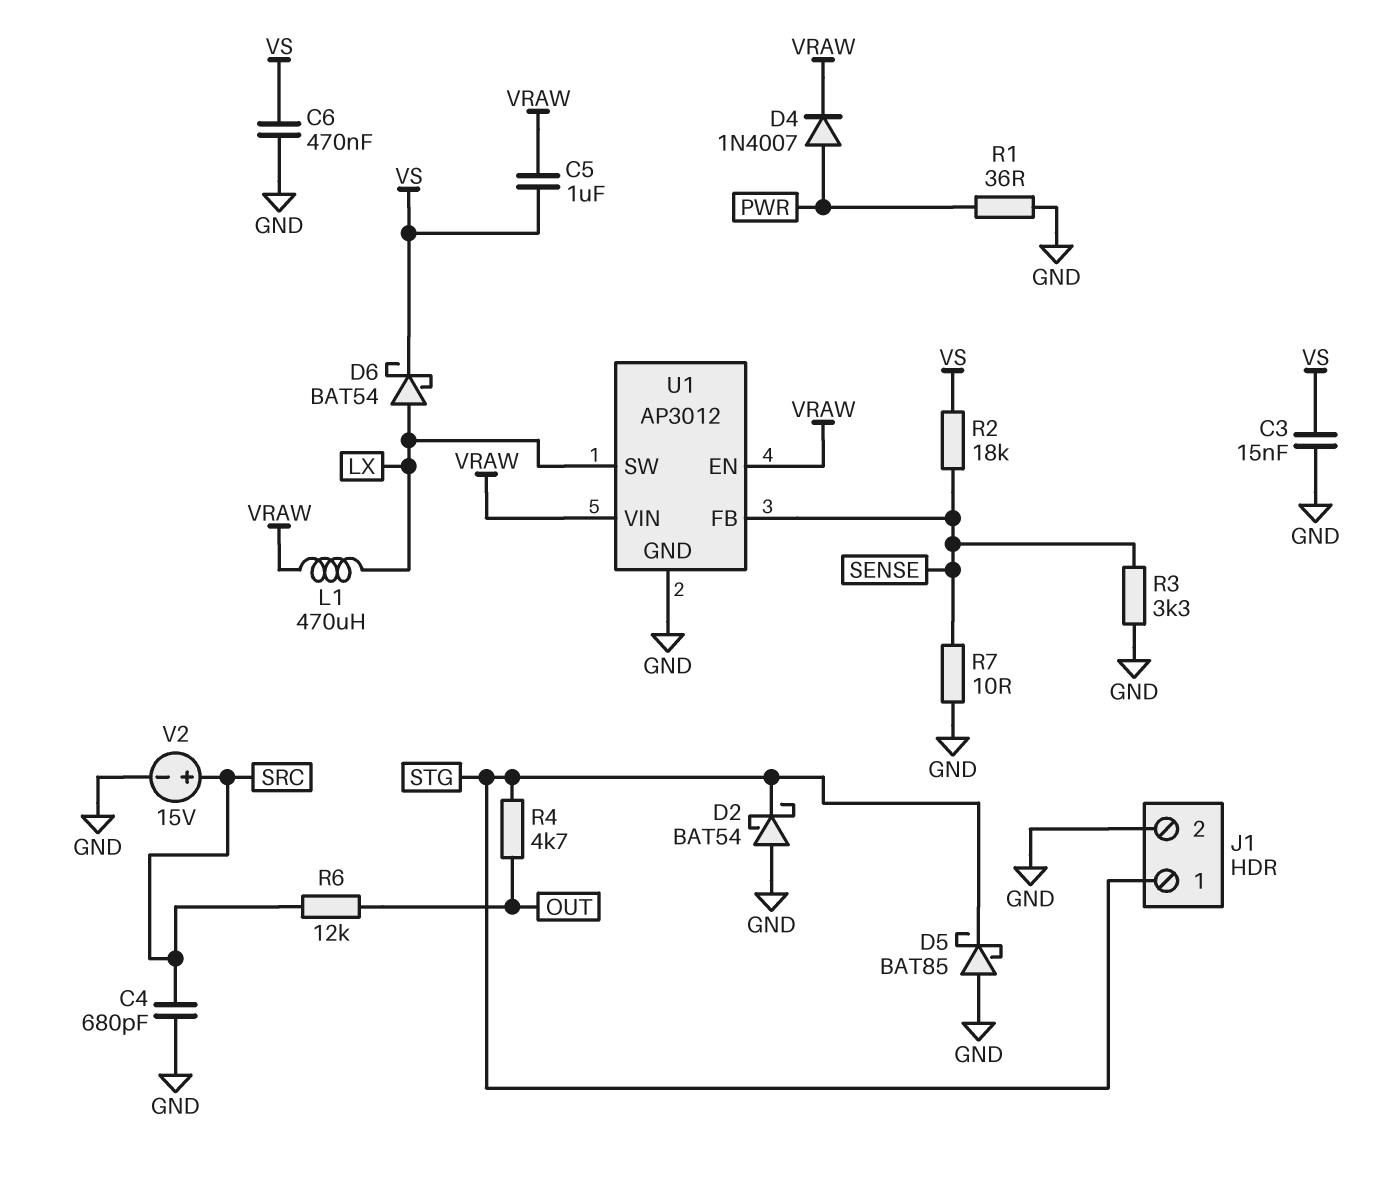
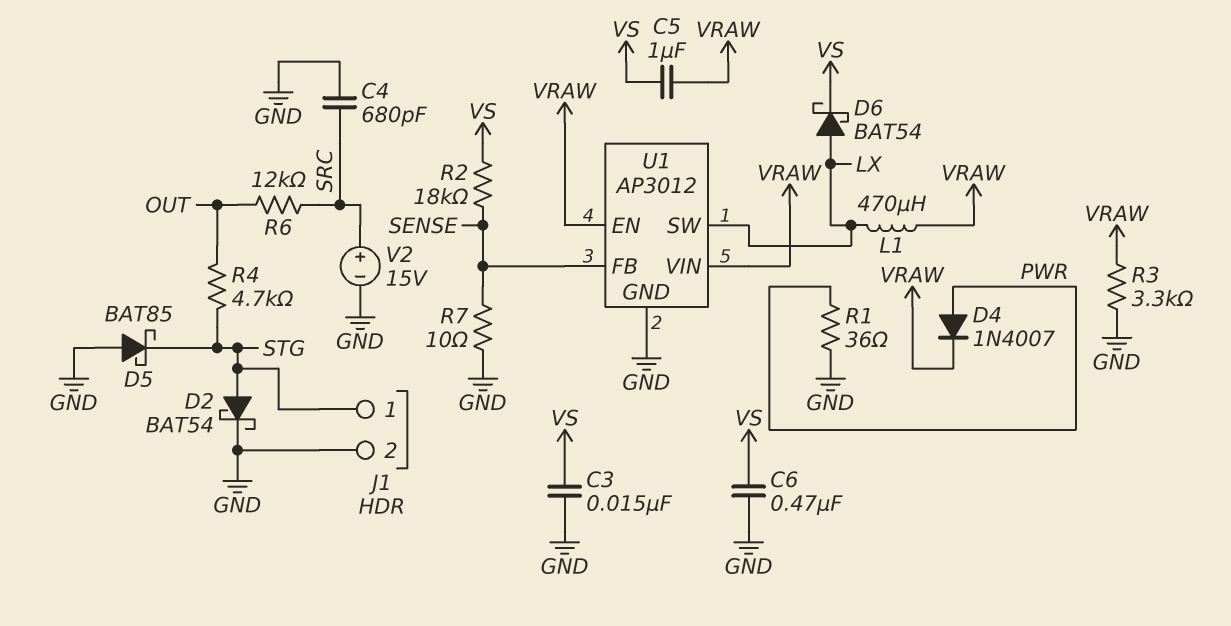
D2: schottky BAT54 (A GND, K STG) -> schottky BAT54 (A STG, K GND)
R3: 3.3k (GND, SENSE) -> 3.3k (GND, VRAW)

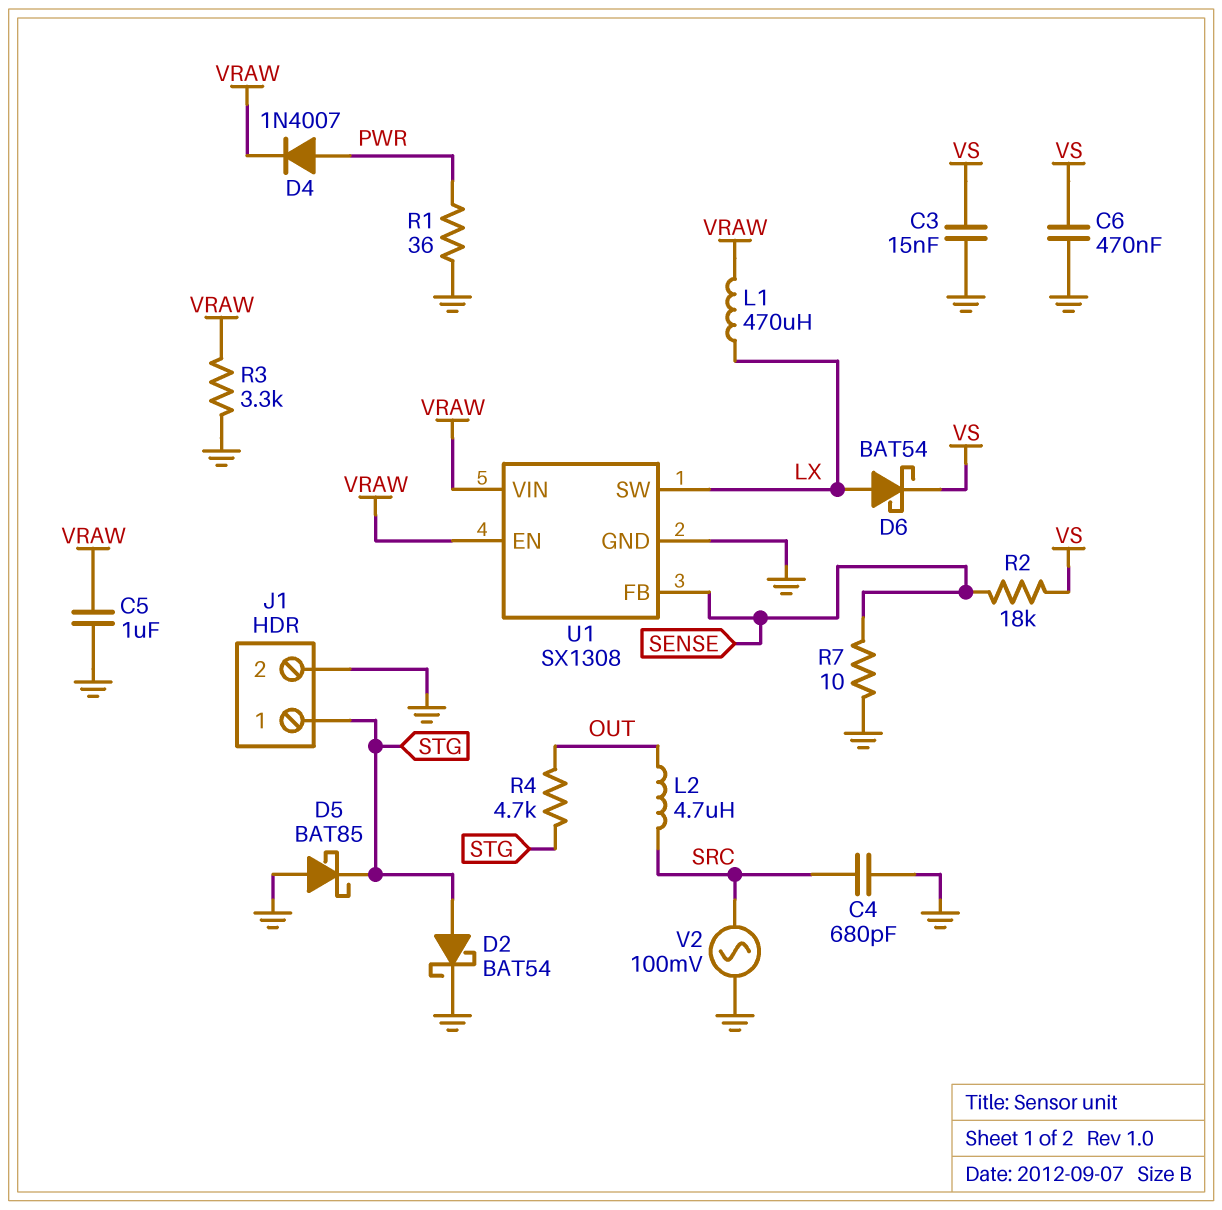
C5: 1uF (VRAW, VS) -> 1uF (GND, VRAW)
L2: none -> 4.7uH (OUT, SRC)
R6: 12k (OUT, SRC) -> none
U1: AP3012 -> SX1308
V2: 15V (plus SRC, minus GND) -> AC 100mV (GND, SRC)

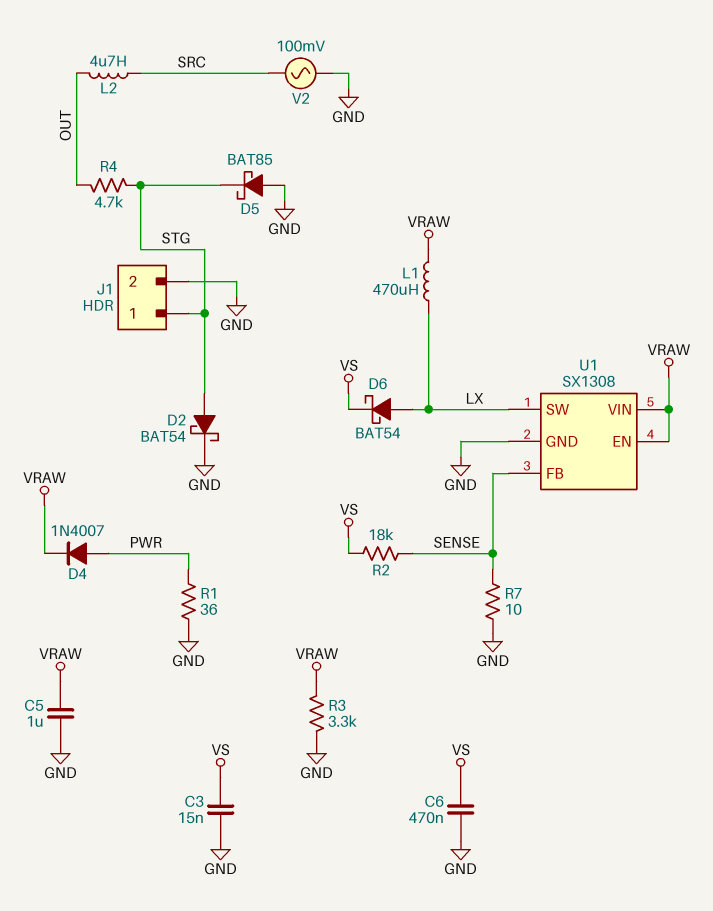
C4: 680pF (GND, SRC) -> none

